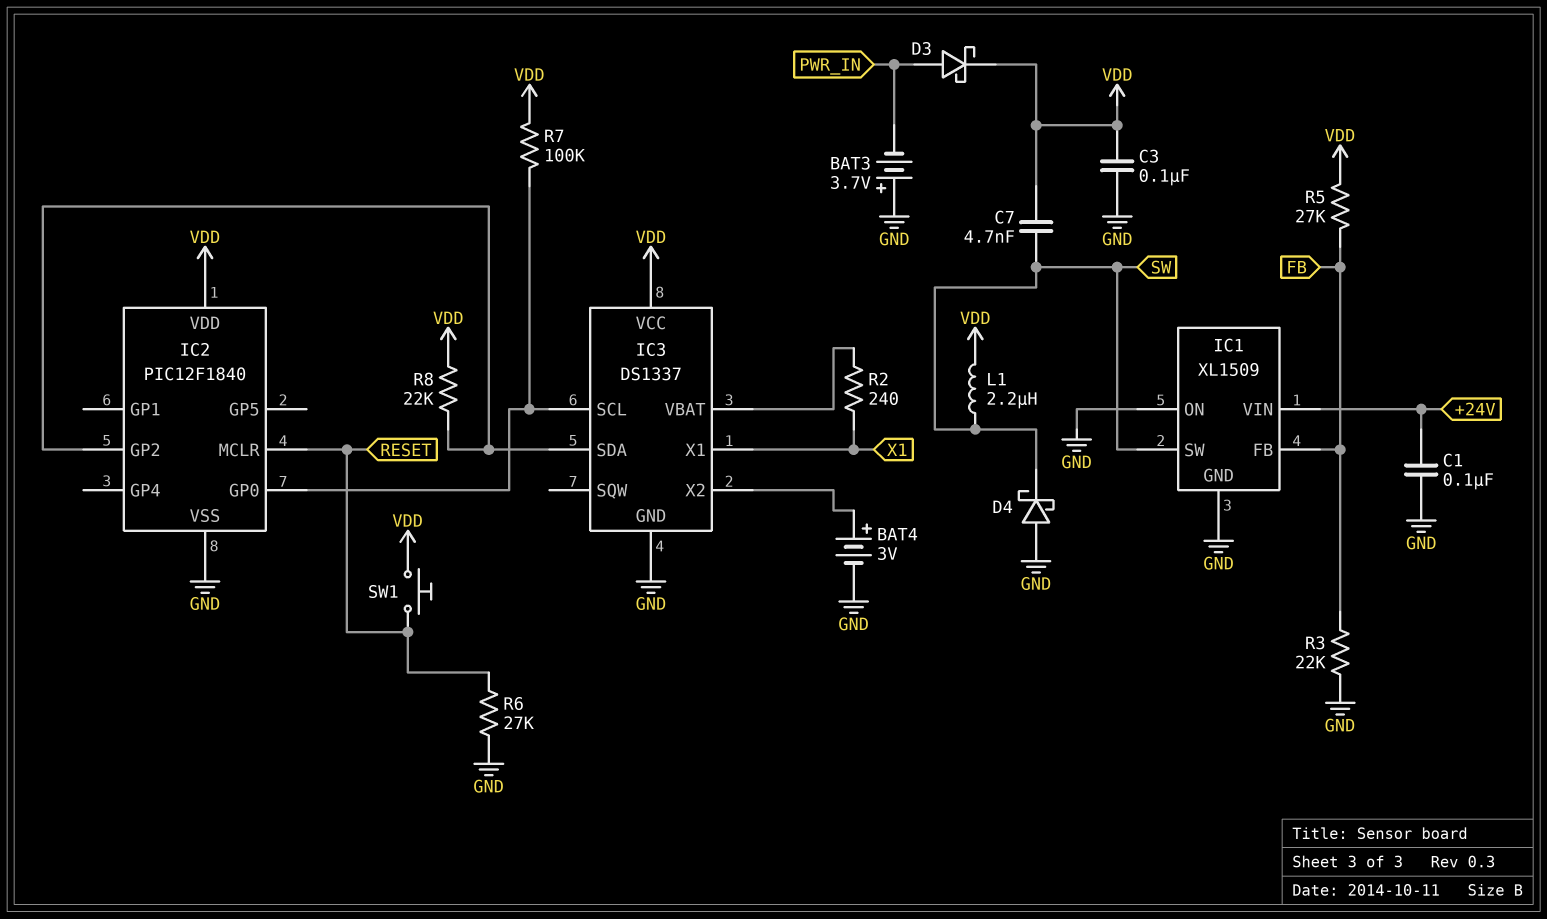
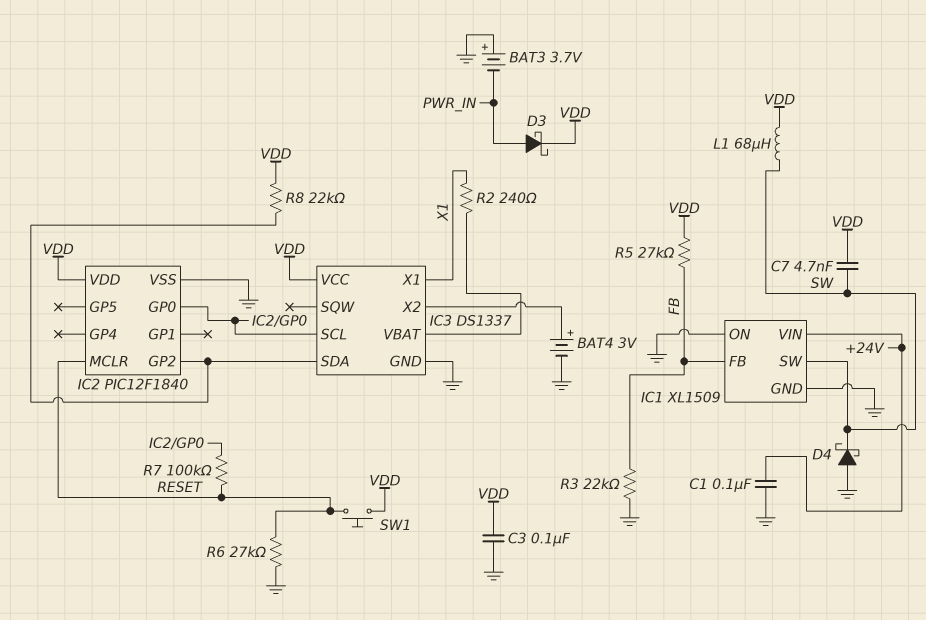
L1: 2.2uH (SW, VDD) -> 68uH (SW, VDD)
R7: 100k (IC2/GP0, VDD) -> 100k (IC2/GP0, RESET)

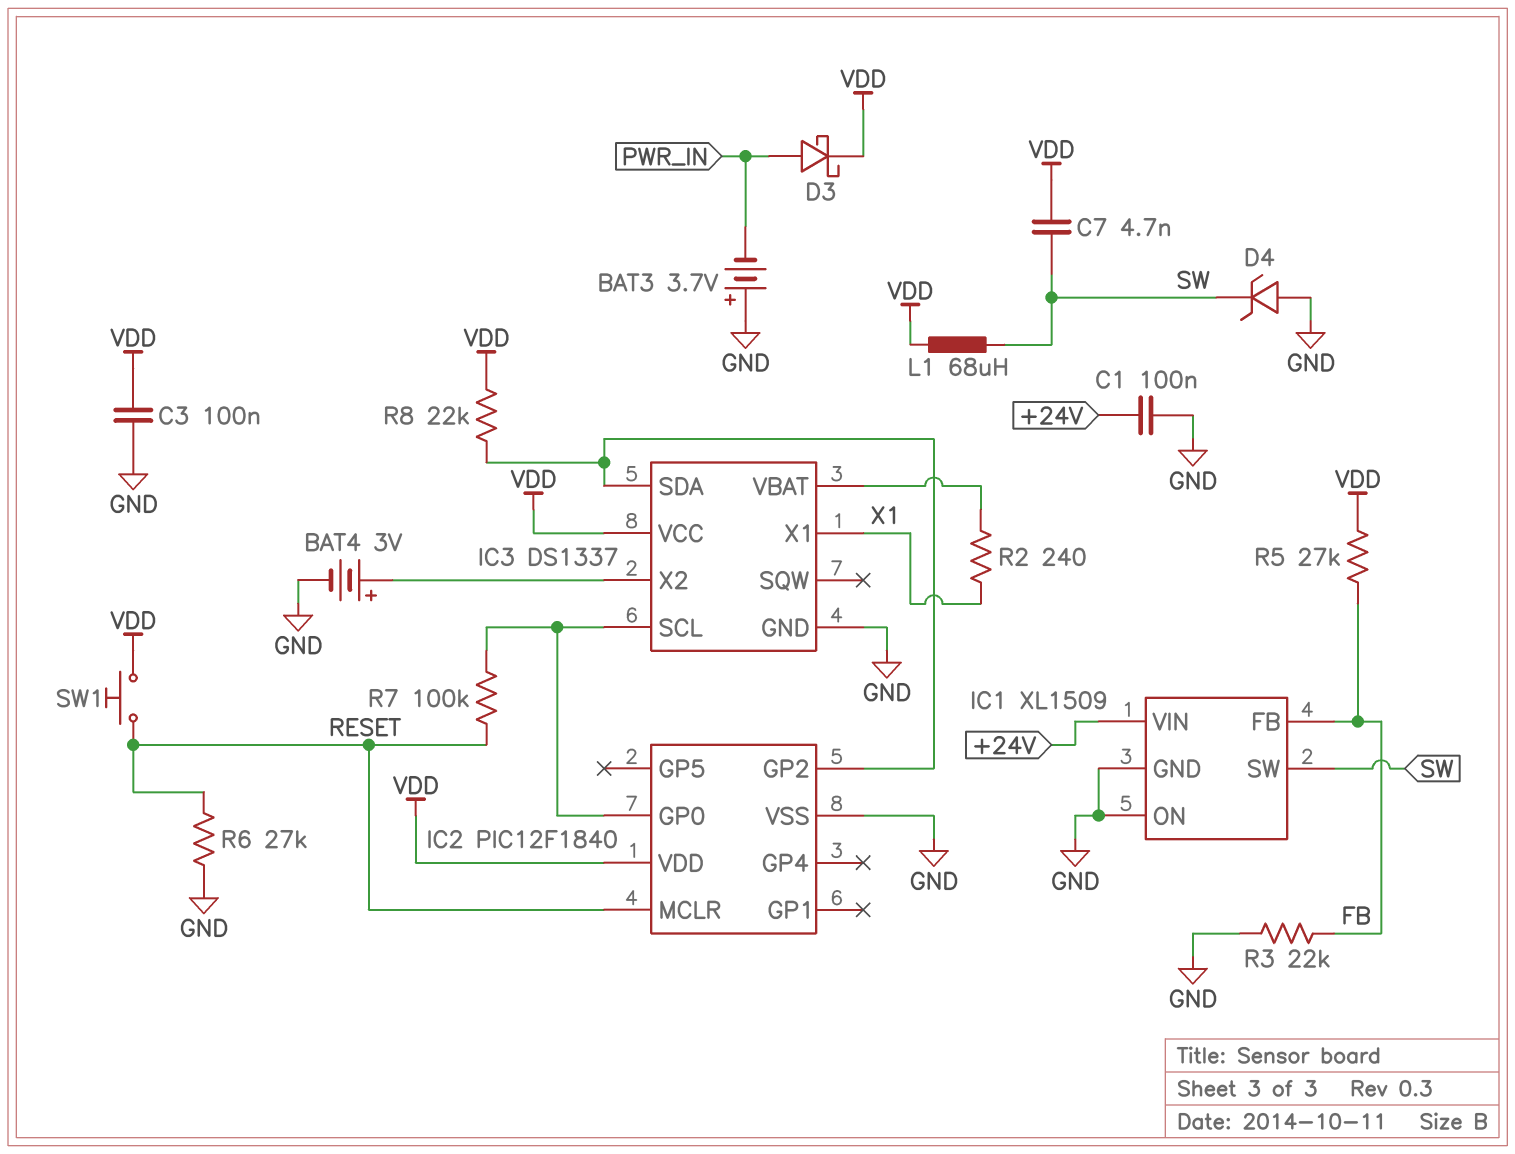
D4: schottky (A GND, K SW) -> zener (A GND, K SW)

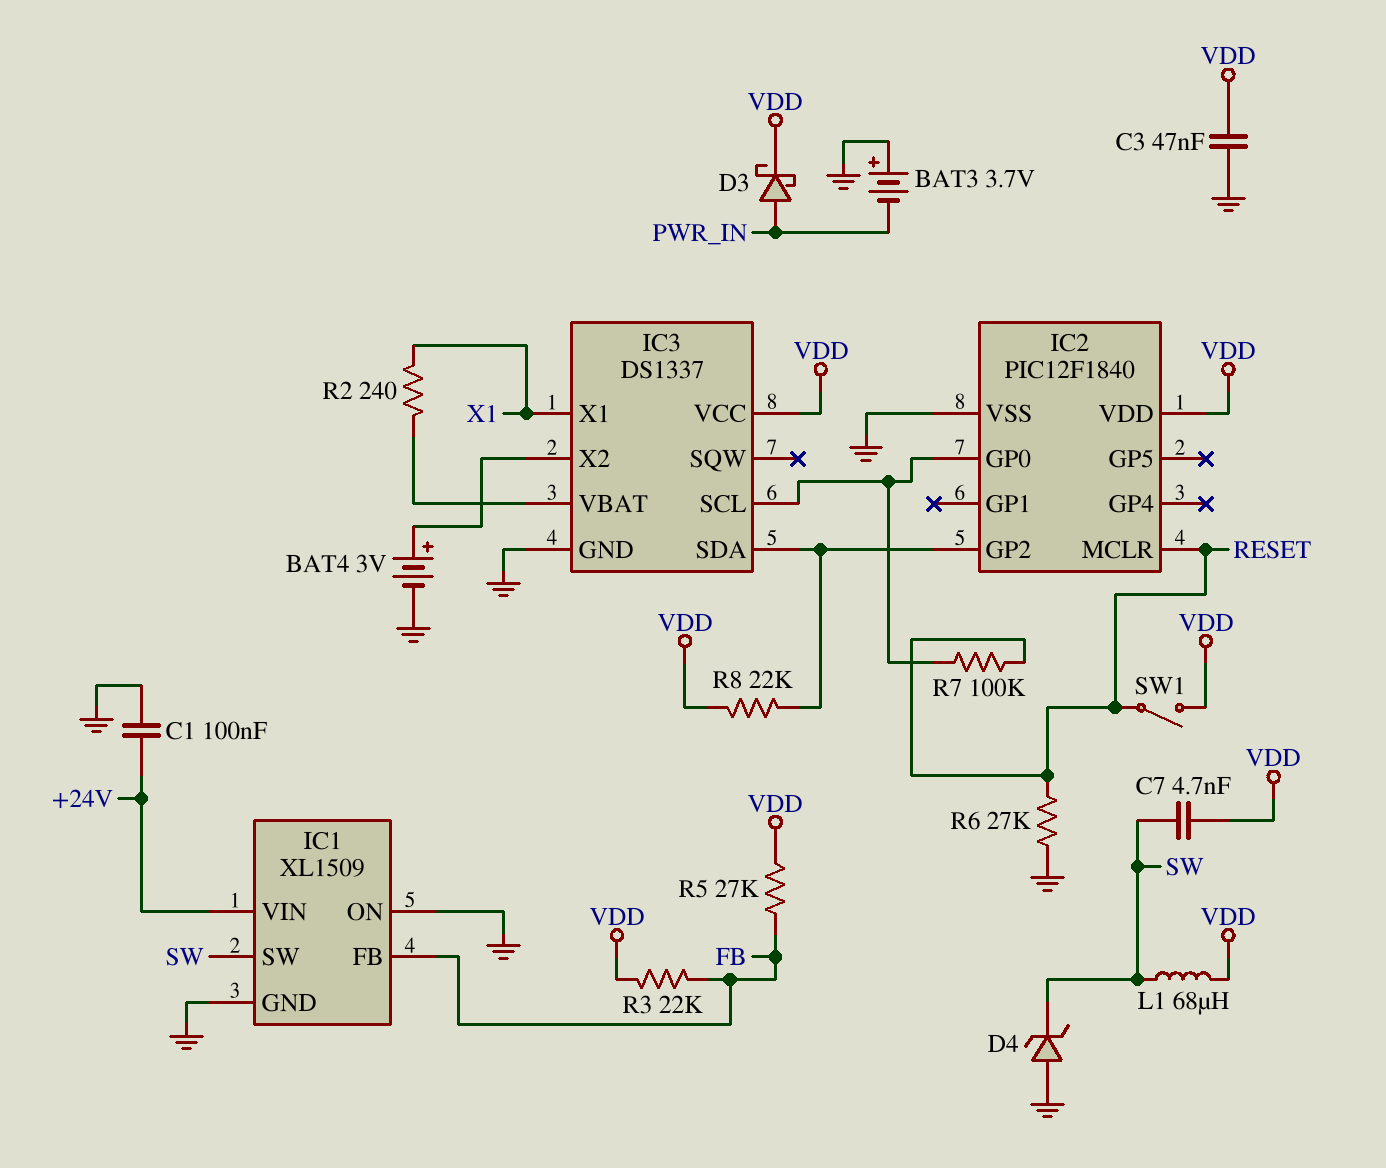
C3: 100nF (GND, VDD) -> 47nF (GND, VDD)
R3: 22k (FB, GND) -> 22k (FB, VDD)
SW1: button (RESET, VDD) -> switch (RESET, VDD)

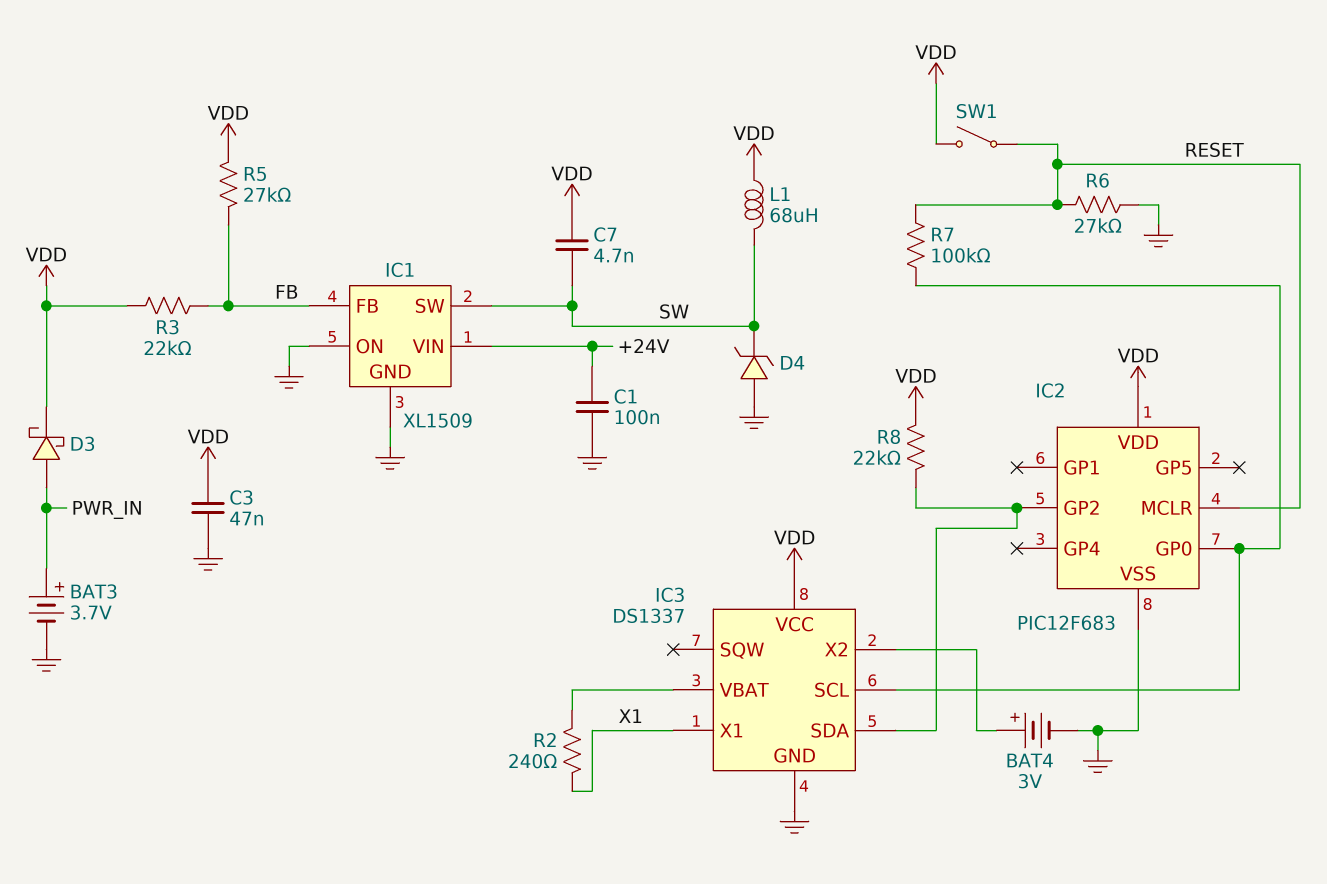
BAT3: 3.7V (plus GND, minus PWR_IN) -> 3.7V (plus PWR_IN, minus GND)
IC2: PIC12F1840 -> PIC12F683

